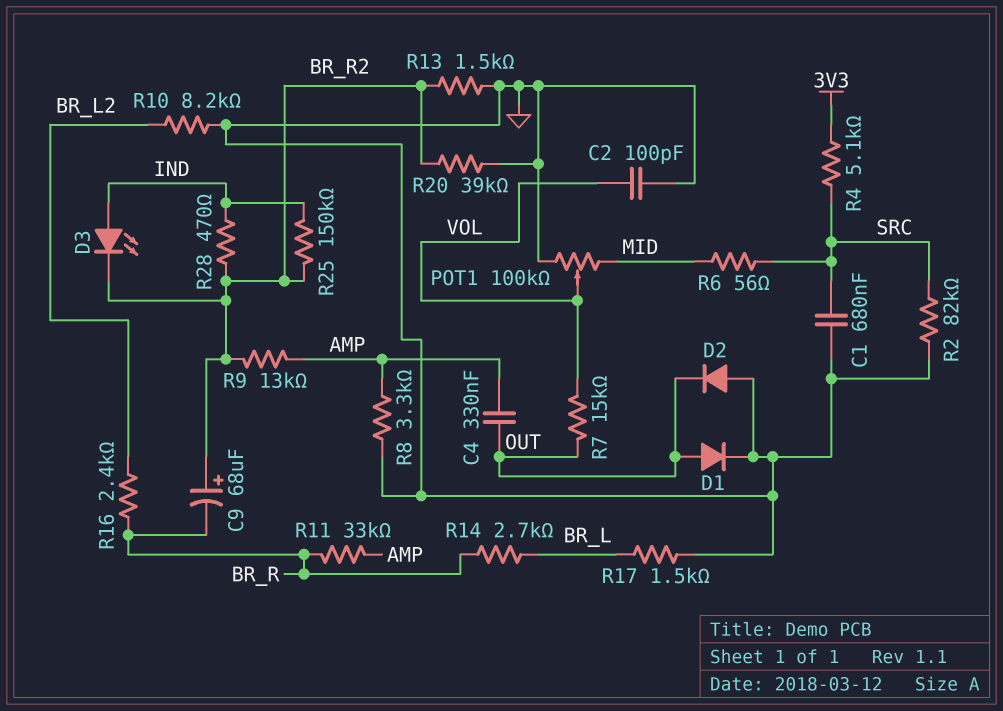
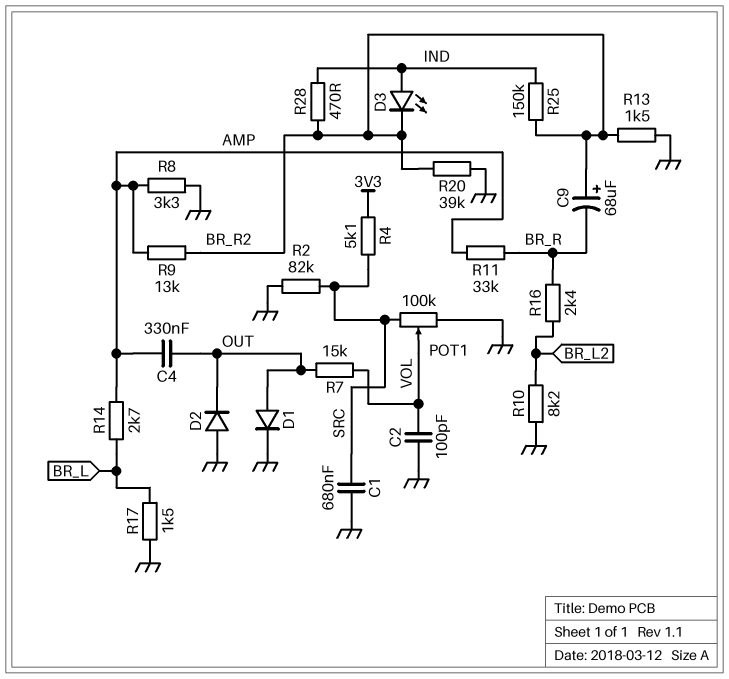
POT1: 100k (GND, MID, wiper VOL) -> 100k (GND, SRC, wiper VOL)
R6: 56 (MID, SRC) -> none
R14: 2.7k (BR_L, BR_R) -> 2.7k (AMP, BR_L)

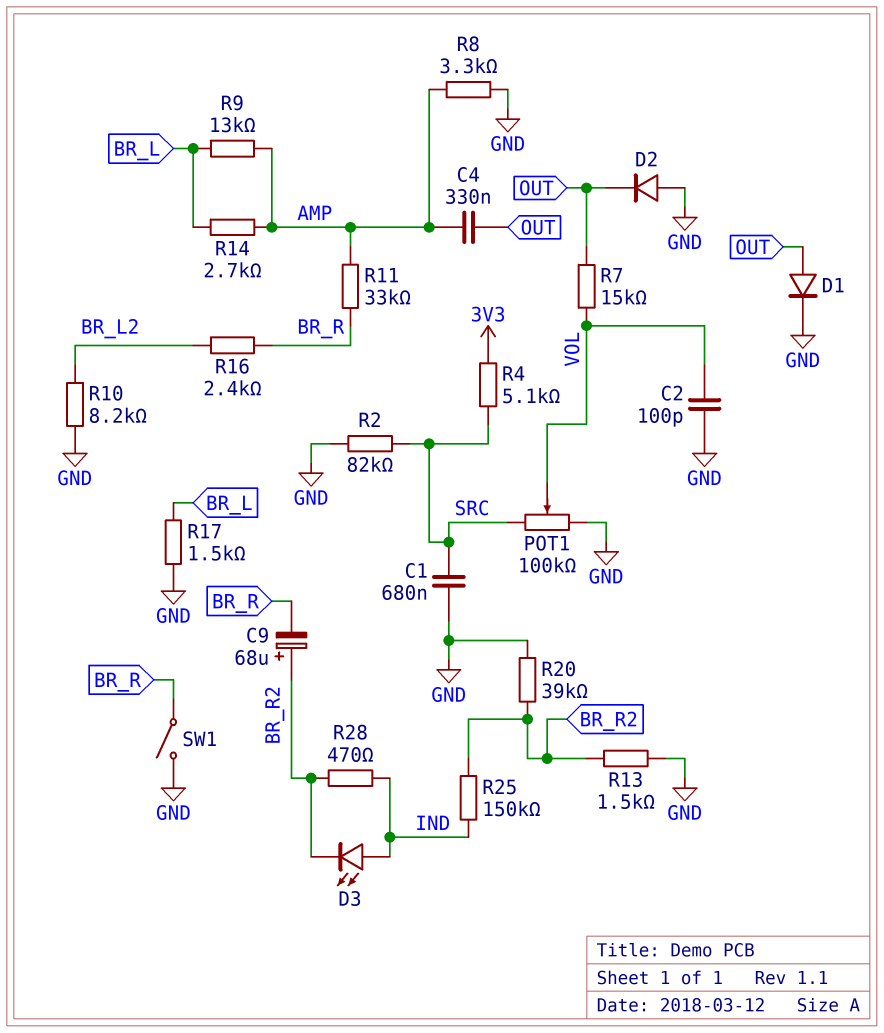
R9: 13k (AMP, BR_R2) -> 13k (AMP, BR_L)
SW1: none -> switch (BR_R, GND)

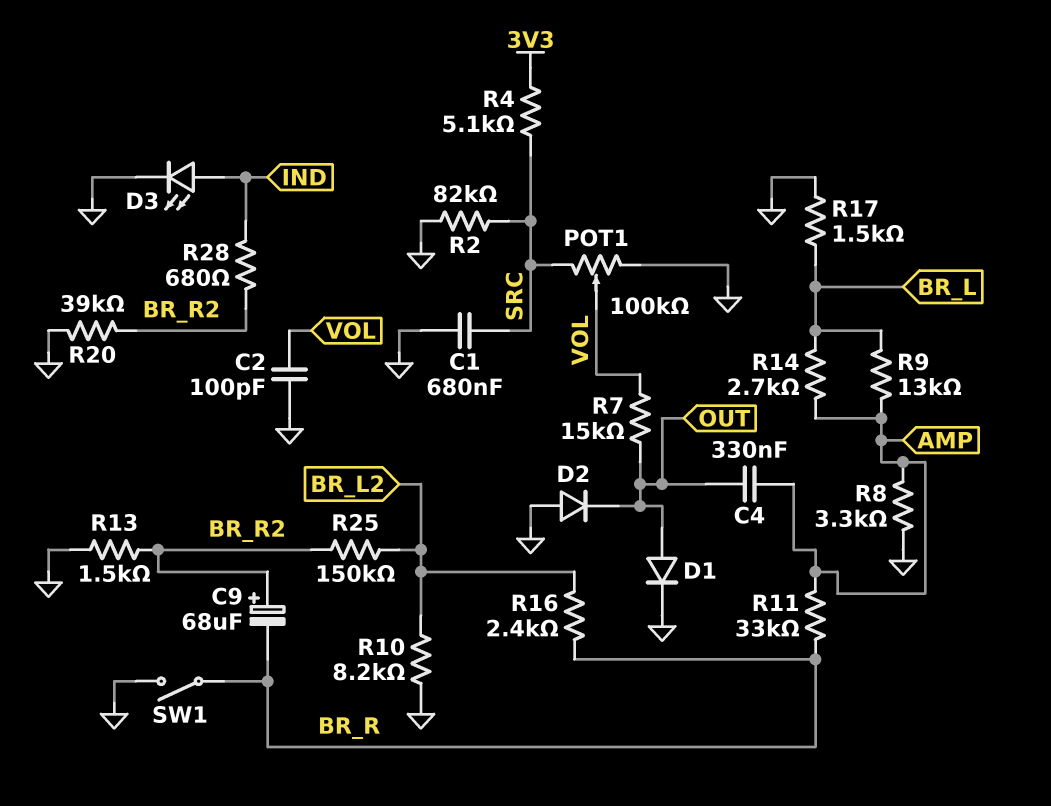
D3: LED (A IND, K BR_R2) -> LED (A IND, K GND)
R25: 150k (BR_R2, IND) -> 150k (BR_L2, BR_R2)
R28: 470 (BR_R2, IND) -> 680 (BR_R2, IND)

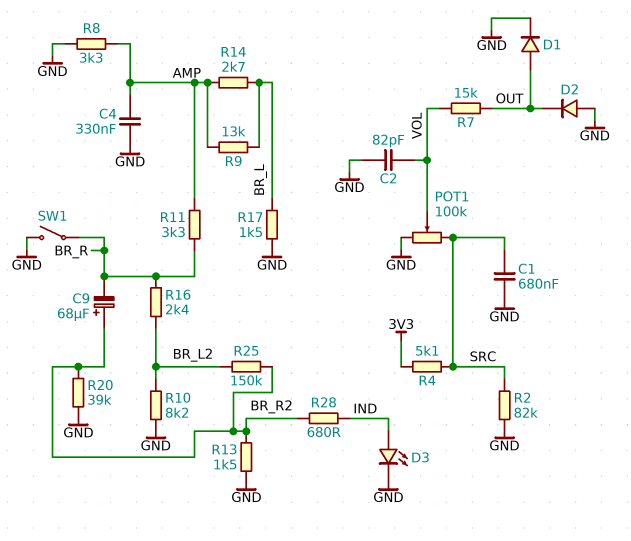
C2: 100pF (GND, VOL) -> 82pF (GND, VOL)
C4: 330nF (AMP, OUT) -> 330nF (AMP, GND)
R11: 33k (AMP, BR_R) -> 3.3k (AMP, BR_R)

